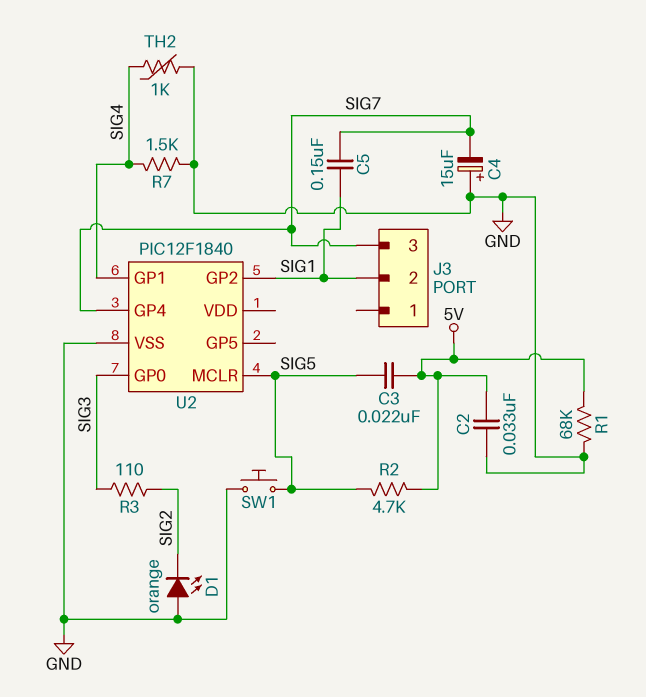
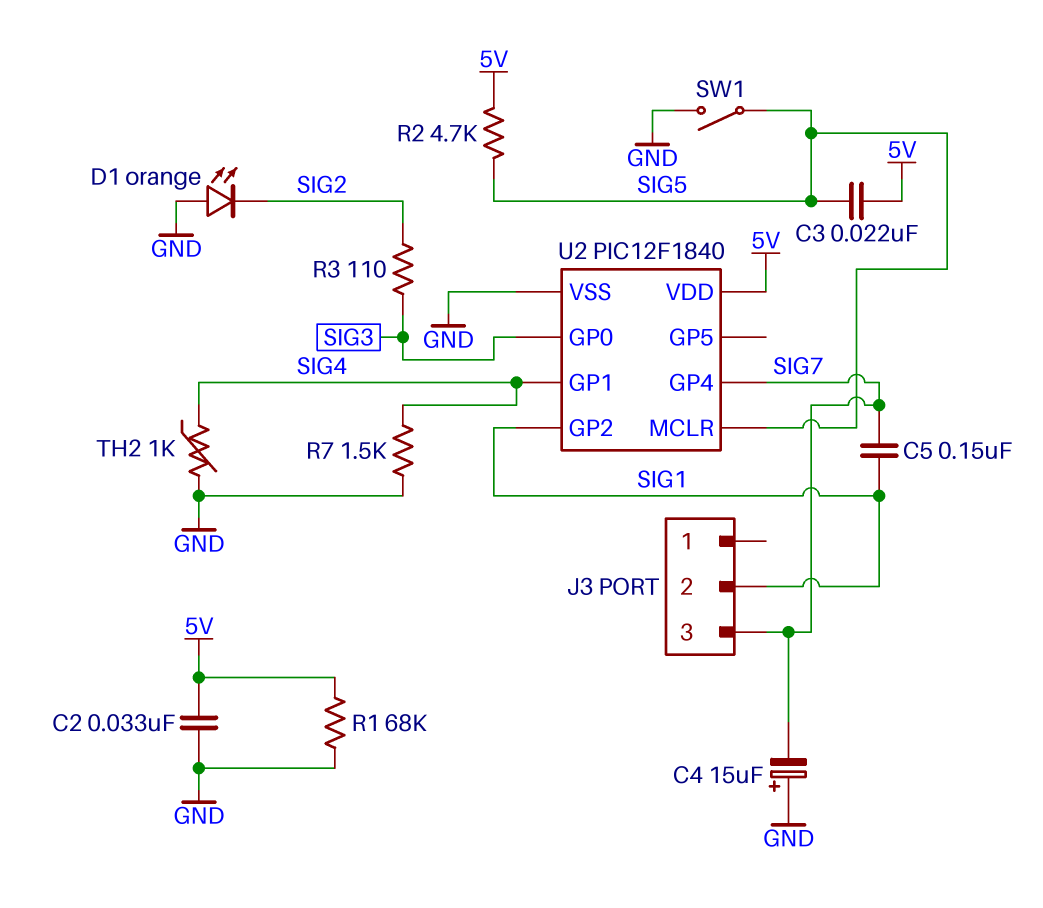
SW1: button (GND, SIG5) -> switch (GND, SIG5)
U2 pin VDD: none -> 5V

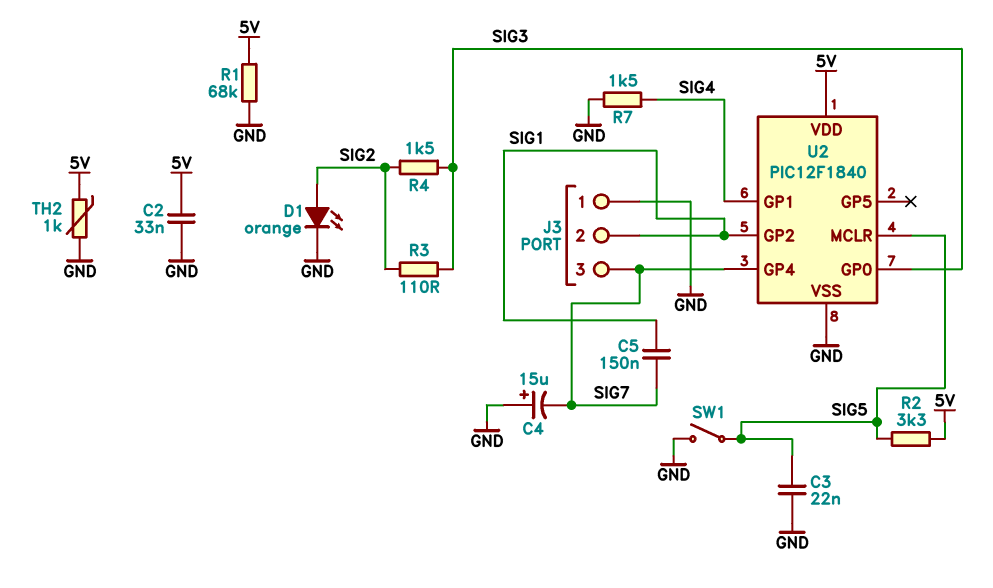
C3: 22nF (5V, SIG5) -> 22nF (GND, SIG5)
D1: LED orange (A GND, K SIG2) -> LED orange (A SIG2, K GND)
J3 pin 1: none -> GND
R2: 4.7k (5V, SIG5) -> 3.3k (5V, SIG5)
R4: none -> 1.5k (SIG2, SIG3)
TH2: 1k (GND, SIG4) -> 1k (5V, GND)

